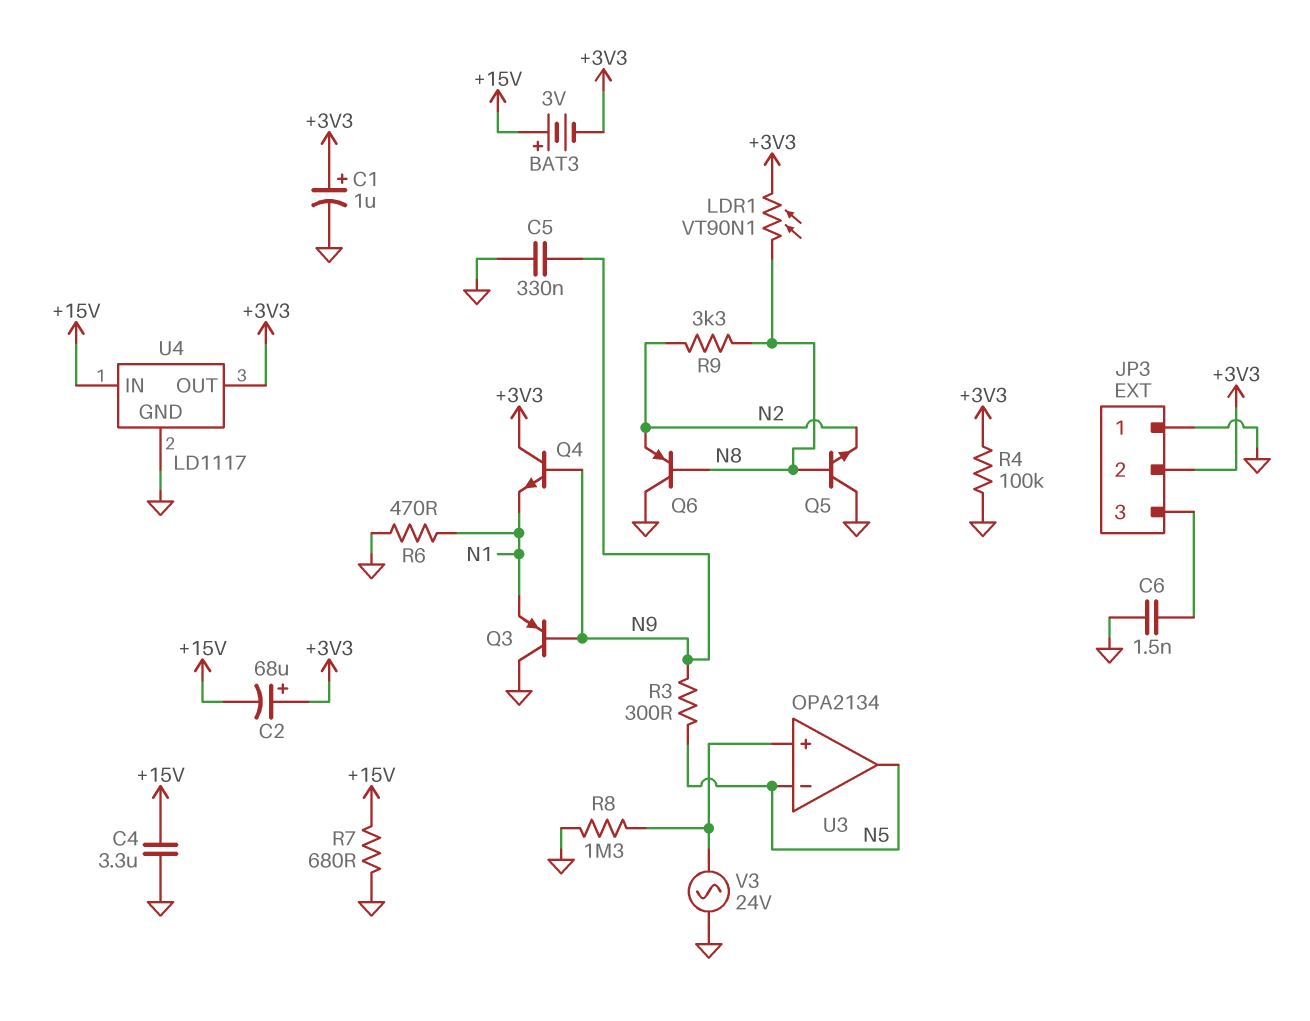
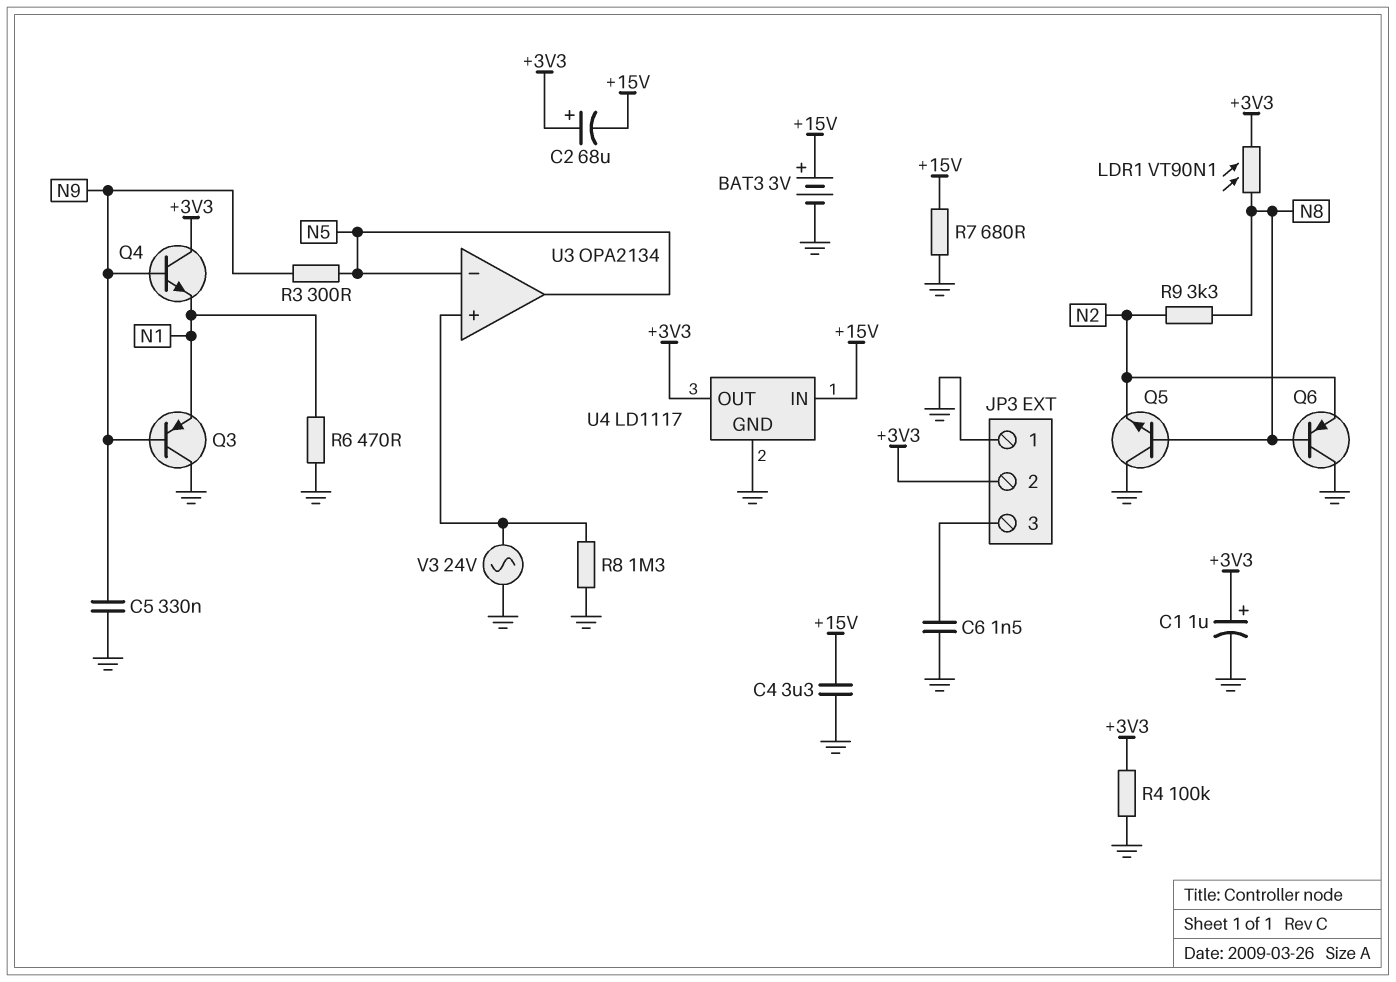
BAT3: 3V (plus +15V, minus +3V3) -> 3V (plus +15V, minus GND)

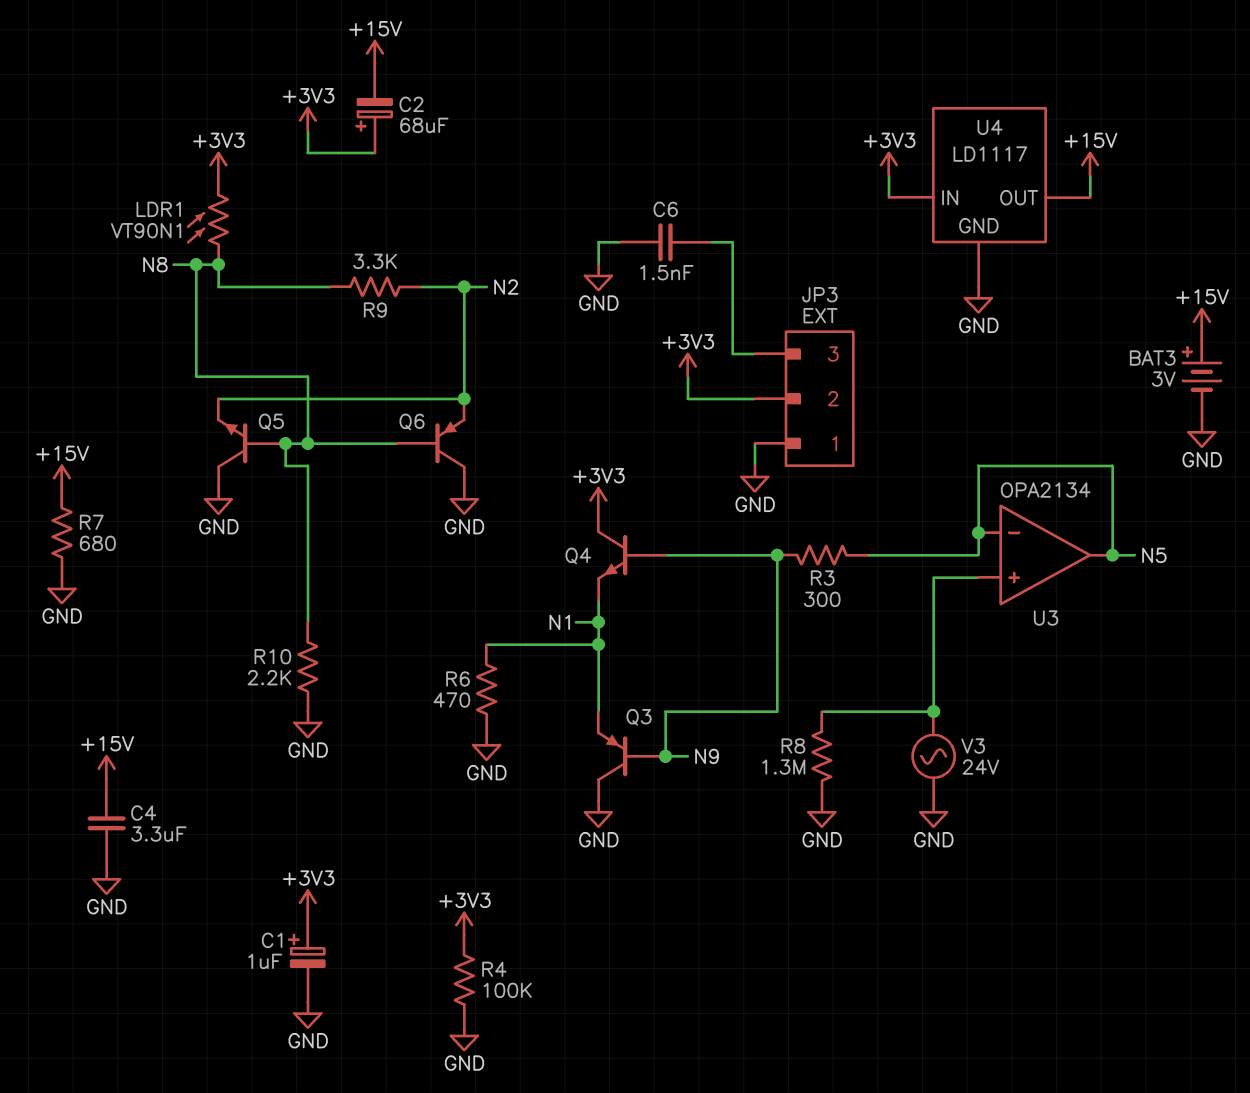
C5: 330nF (GND, N9) -> none
R10: none -> 2.2k (GND, N8)
U4 pin IN: +15V -> +3V3
U4 pin OUT: +3V3 -> +15V

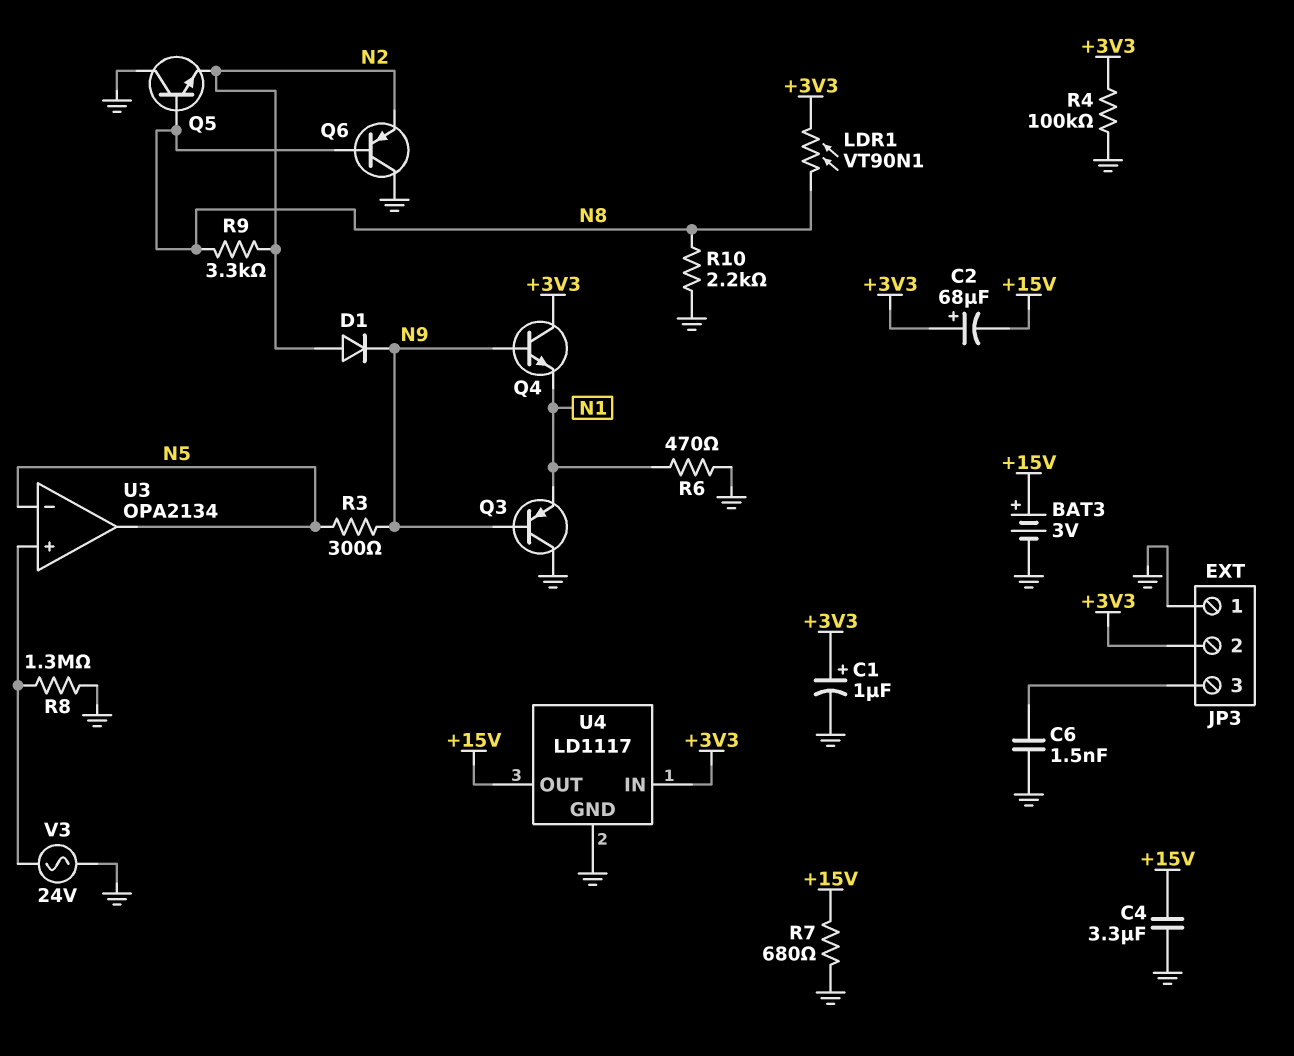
D1: none -> diode (A N2, K N9)

